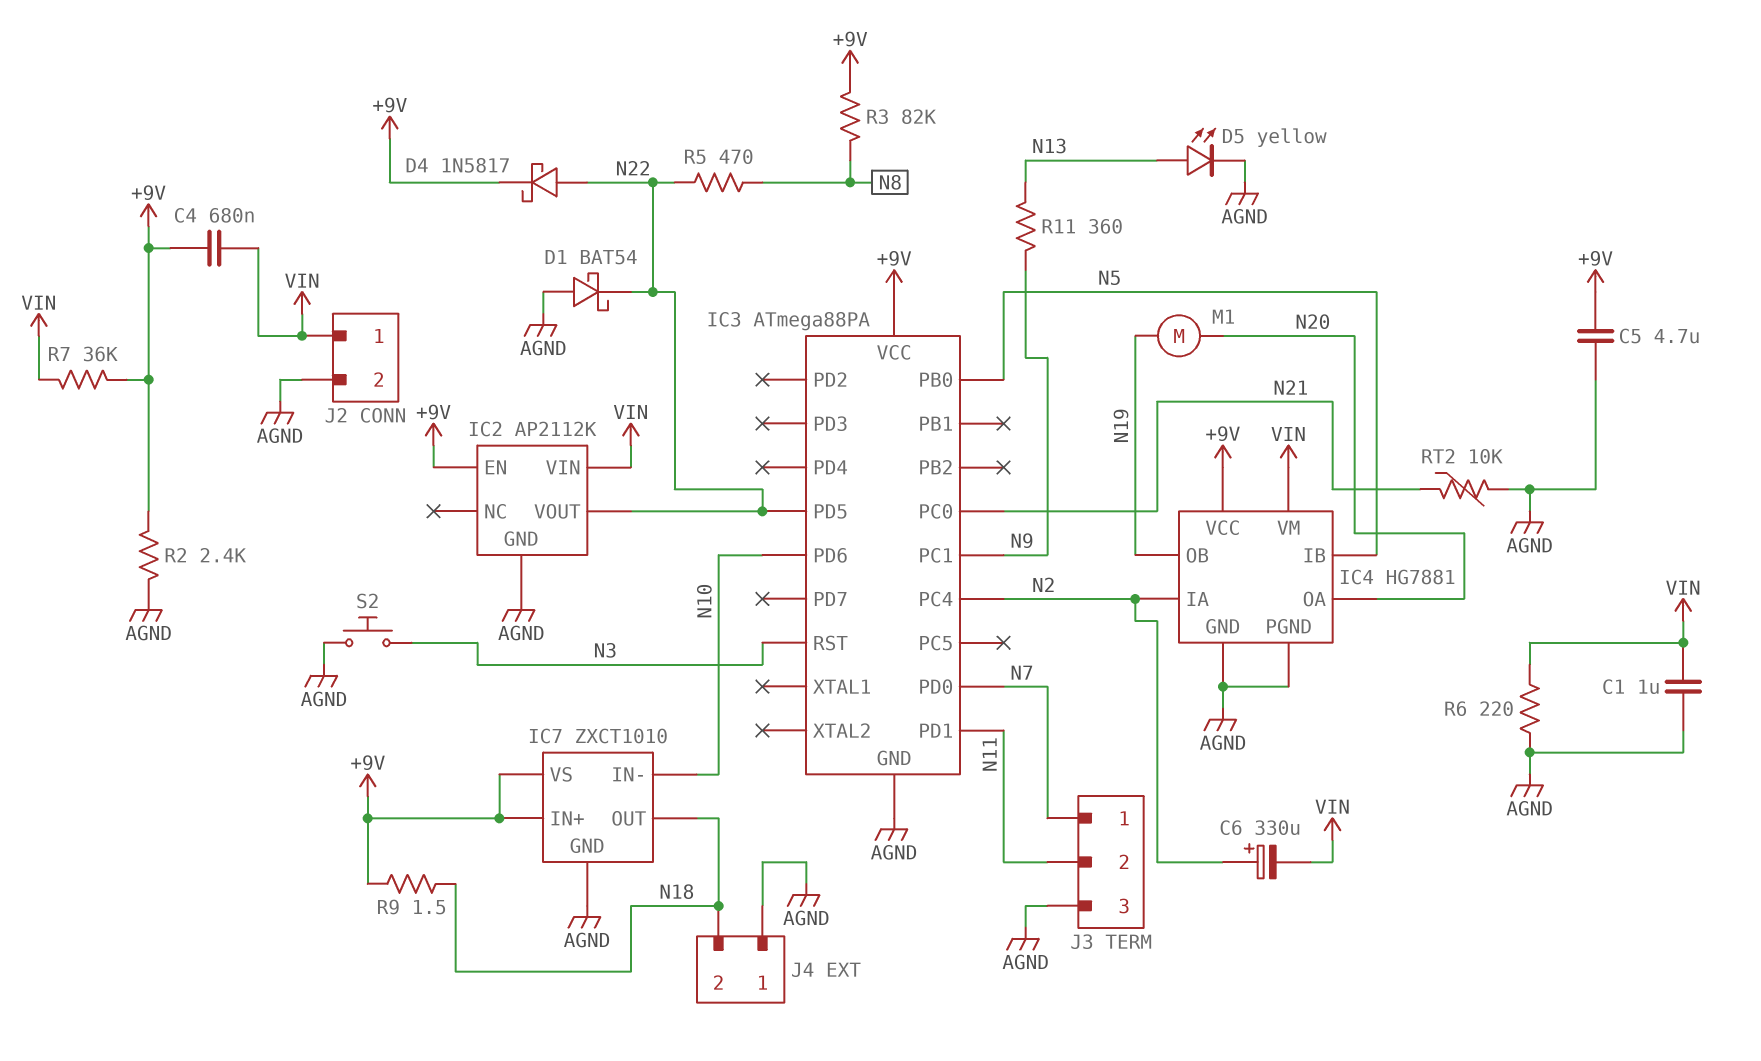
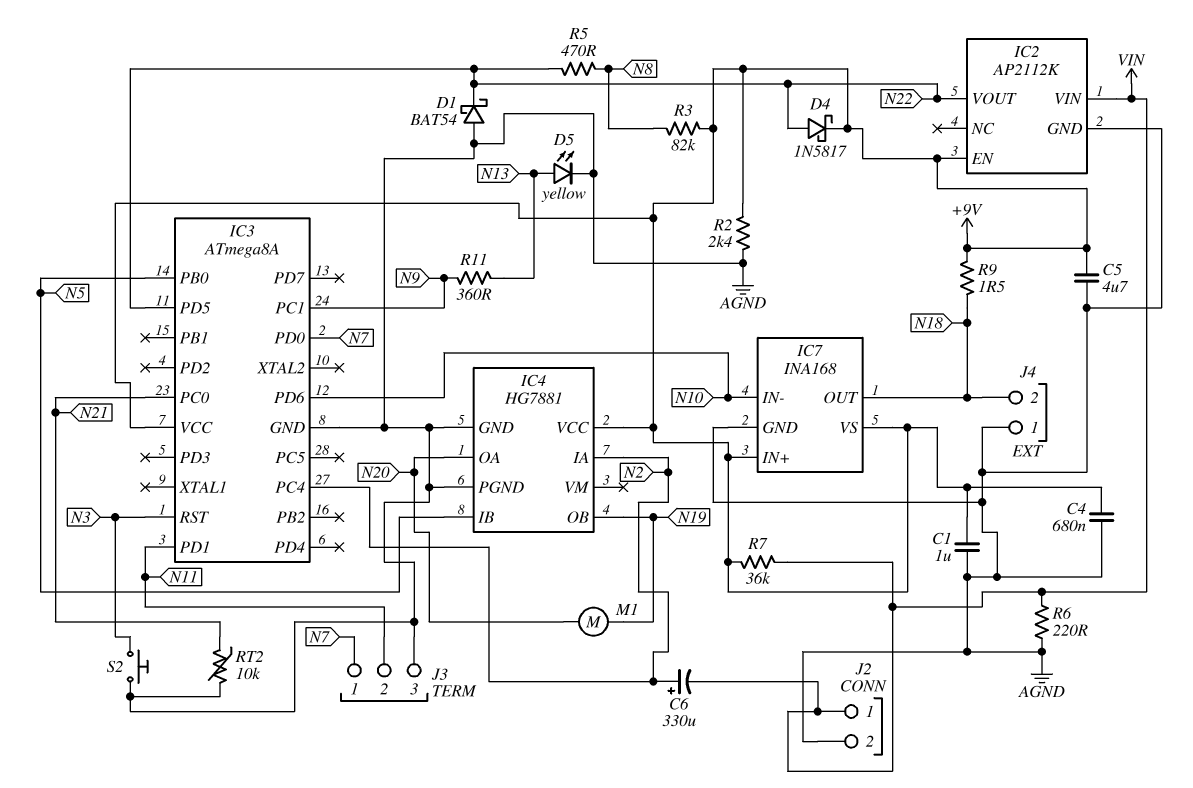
C1: 1uF (AGND, VIN) -> 1uF (+9V, AGND)
C4: 680nF (+9V, VIN) -> 680nF (+9V, AGND)
IC3: ATmega88PA -> ATmega8A
IC4 pin VM: VIN -> none
IC7: ZXCT1010 -> INA168

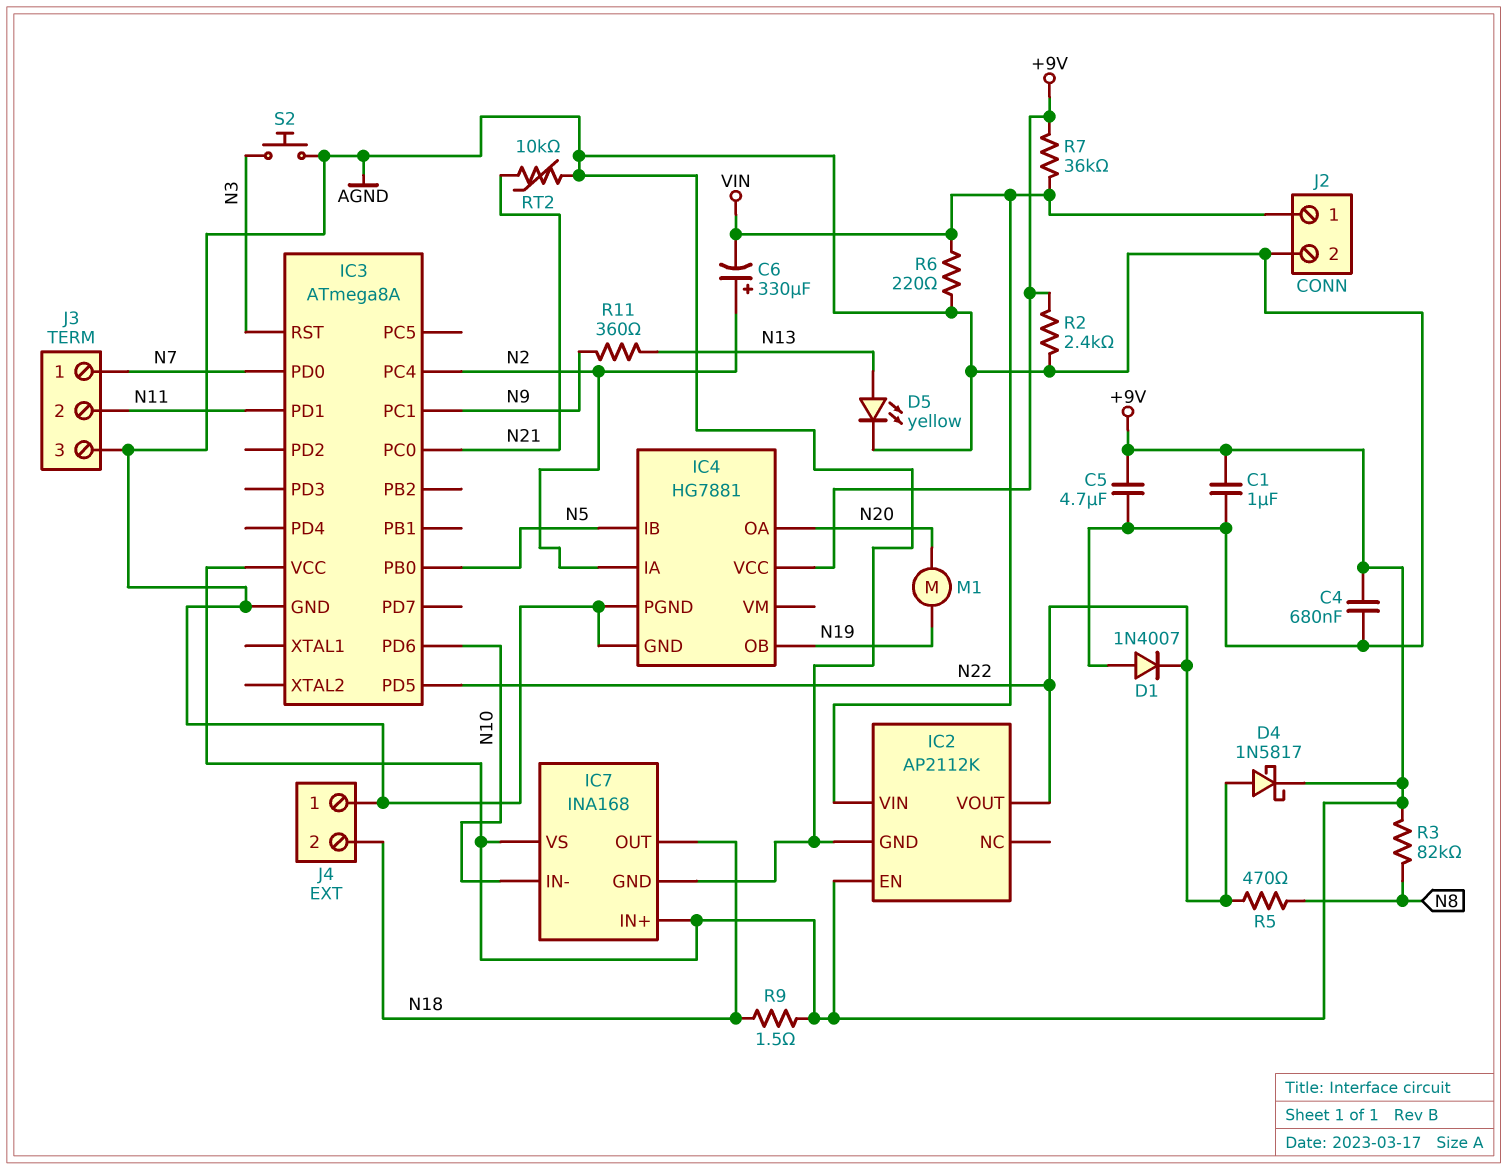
D1: schottky BAT54 (A AGND, K N22) -> diode 1N4007 (A AGND, K N22)

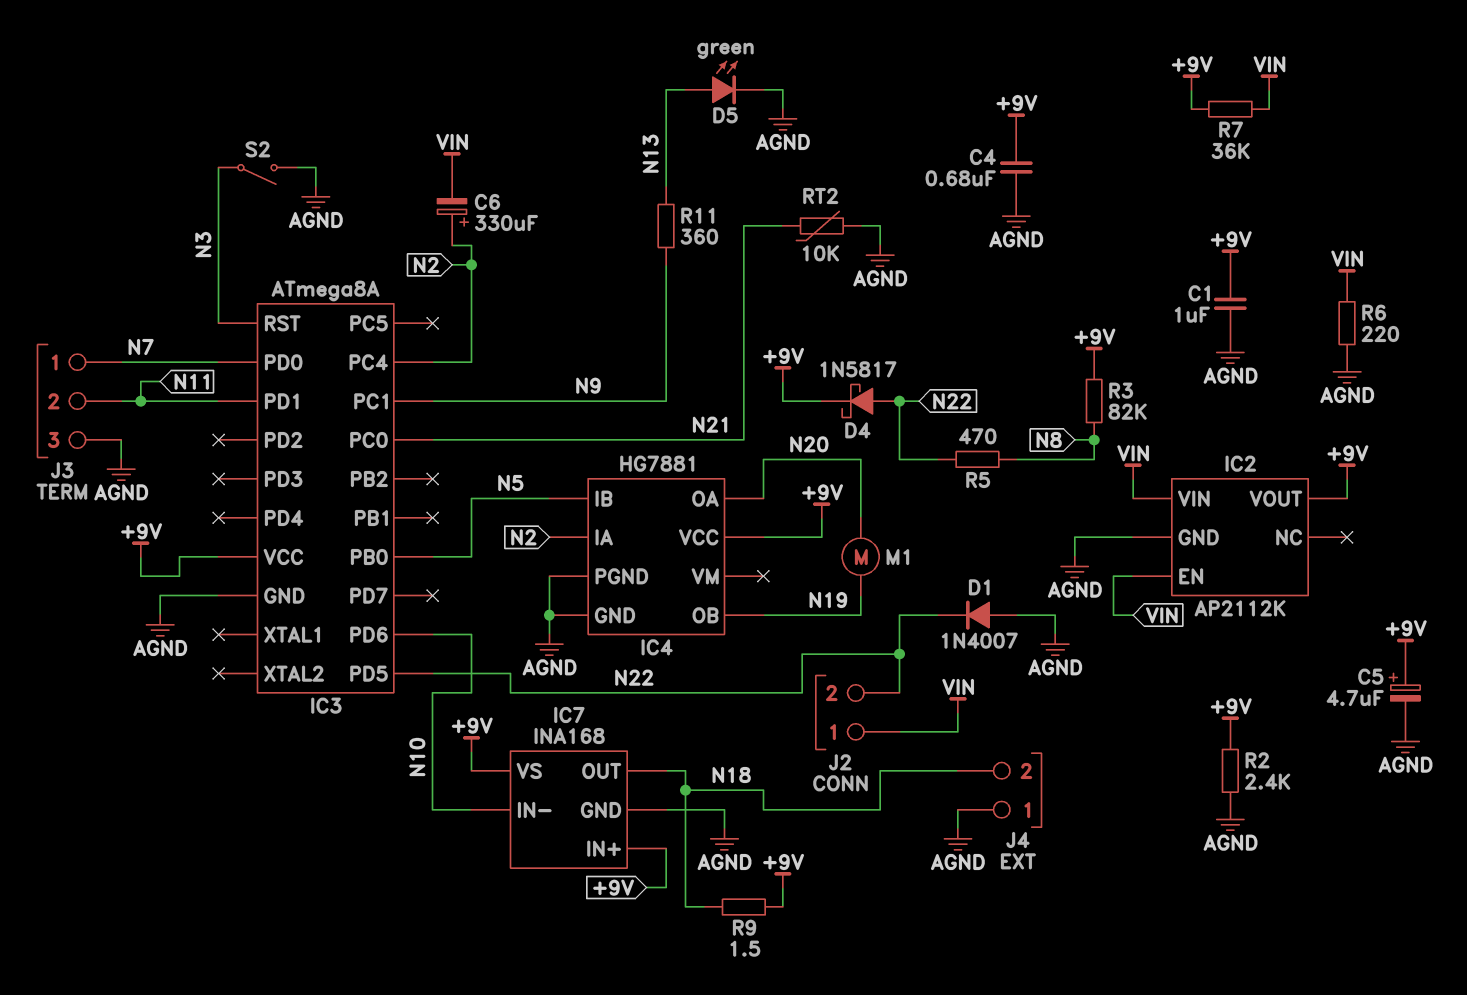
C5: 4.7uF (+9V, AGND) -> 4.7uF (plus +9V, minus AGND)
D5: LED yellow (A N13, K AGND) -> LED green (A N13, K AGND)
IC2 pin EN: +9V -> VIN
IC2 pin VOUT: N22 -> +9V
J2 pin 2: AGND -> N22
S2: button (AGND, N3) -> switch (AGND, N3)

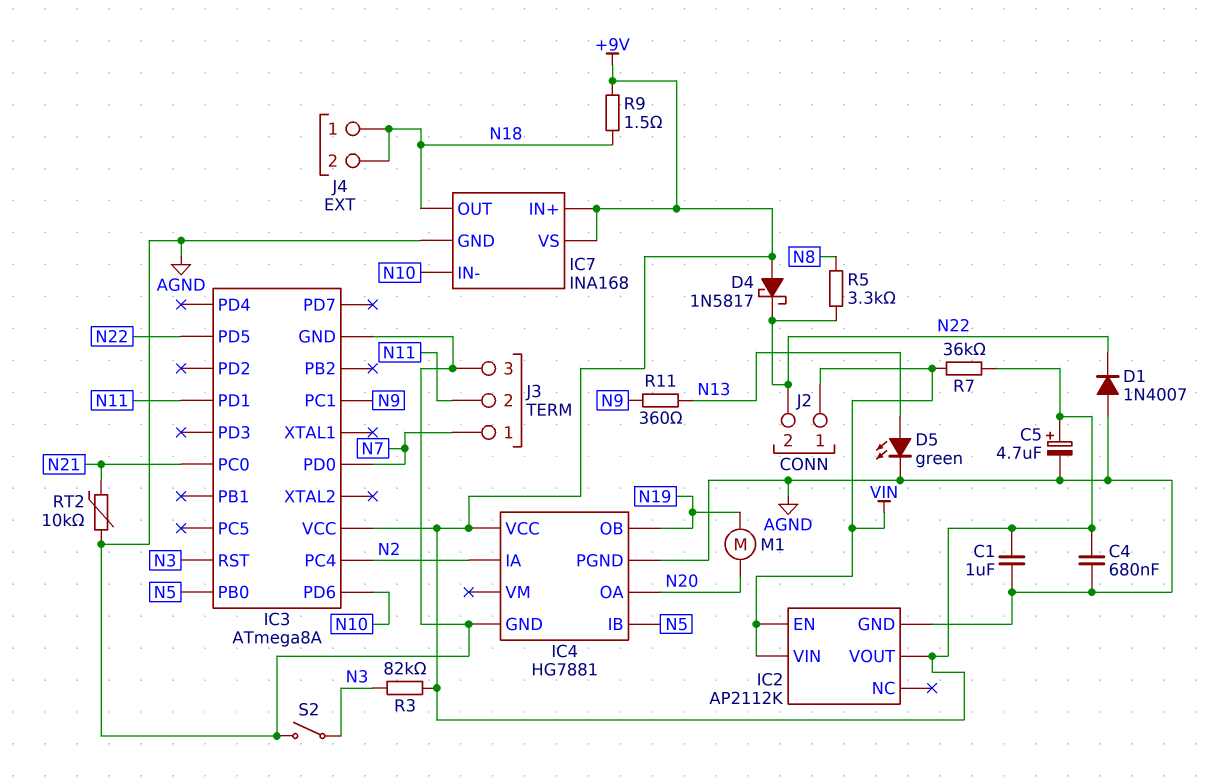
C6: 330uF (plus N2, minus VIN) -> none
D4: schottky 1N5817 (A N22, K +9V) -> schottky 1N5817 (A +9V, K N22)
J4 pin 1: AGND -> N18
R2: 2.4k (+9V, AGND) -> none
R3: 82k (+9V, N8) -> 82k (+9V, N3)
R5: 470 (N8, N22) -> 3.3k (N8, N22)
R6: 220 (AGND, VIN) -> none

